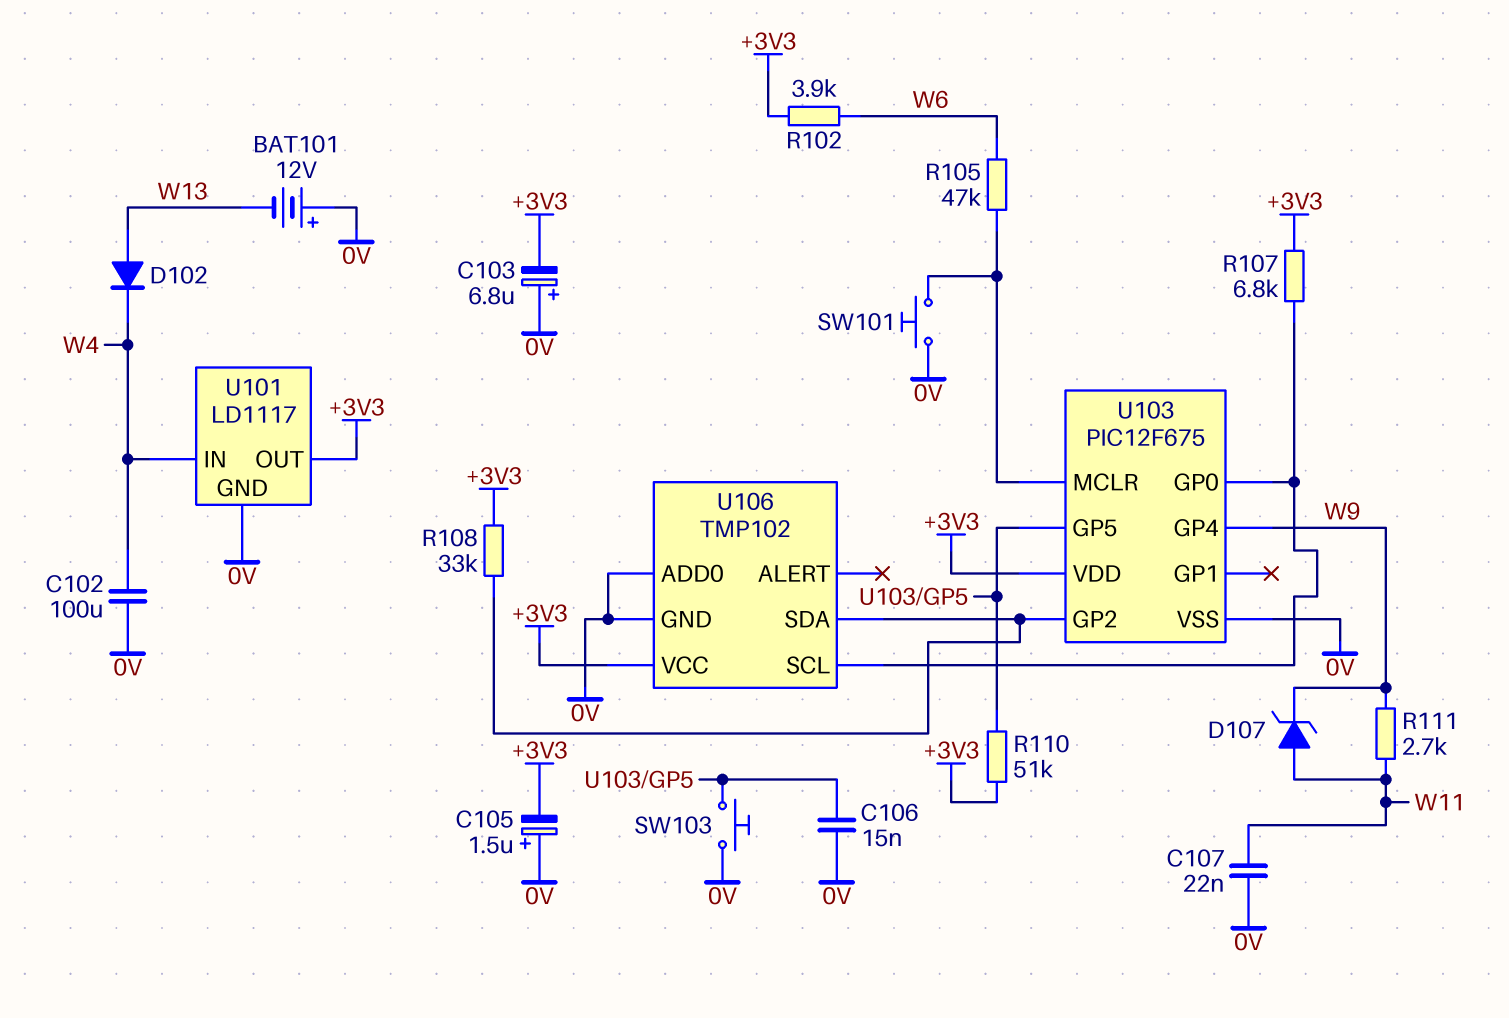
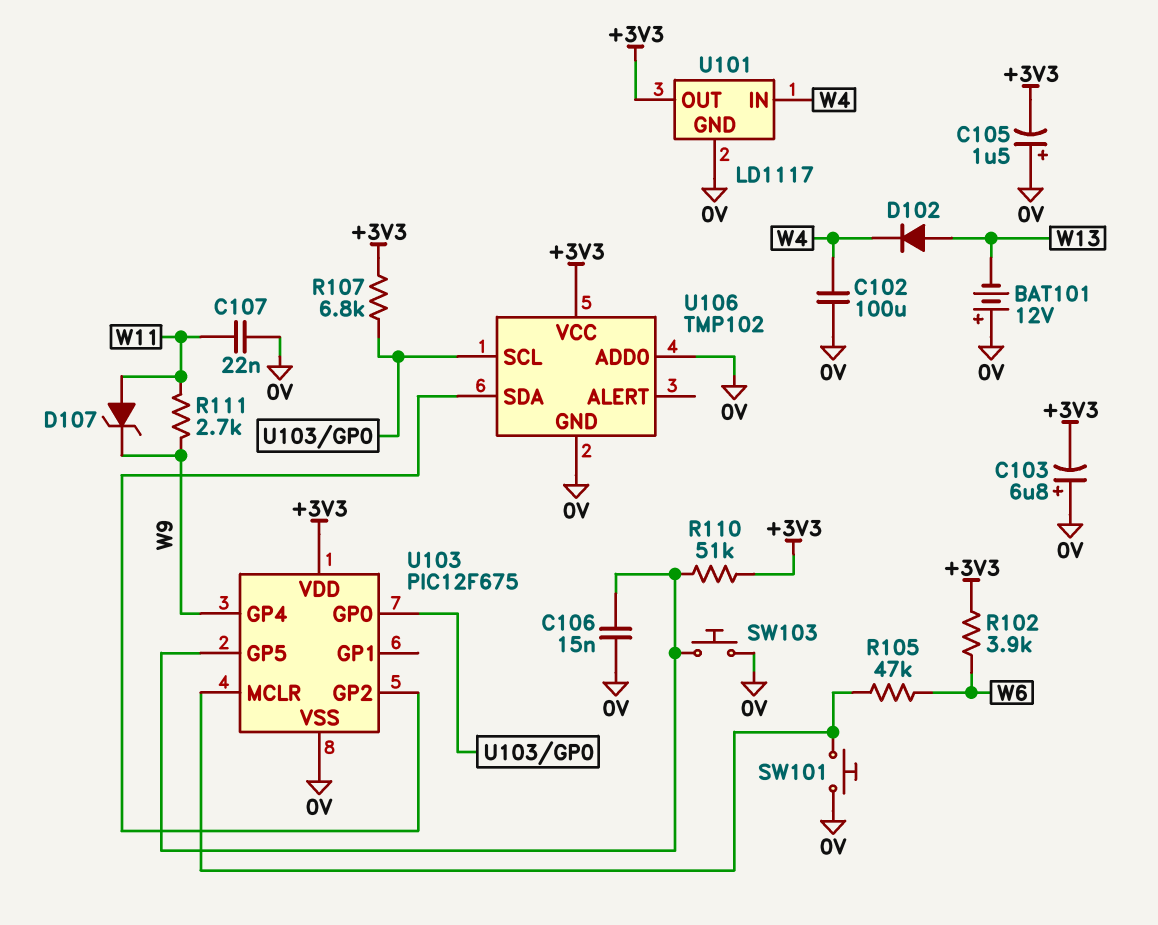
R108: 33k (+3V3, U103/GP2) -> none

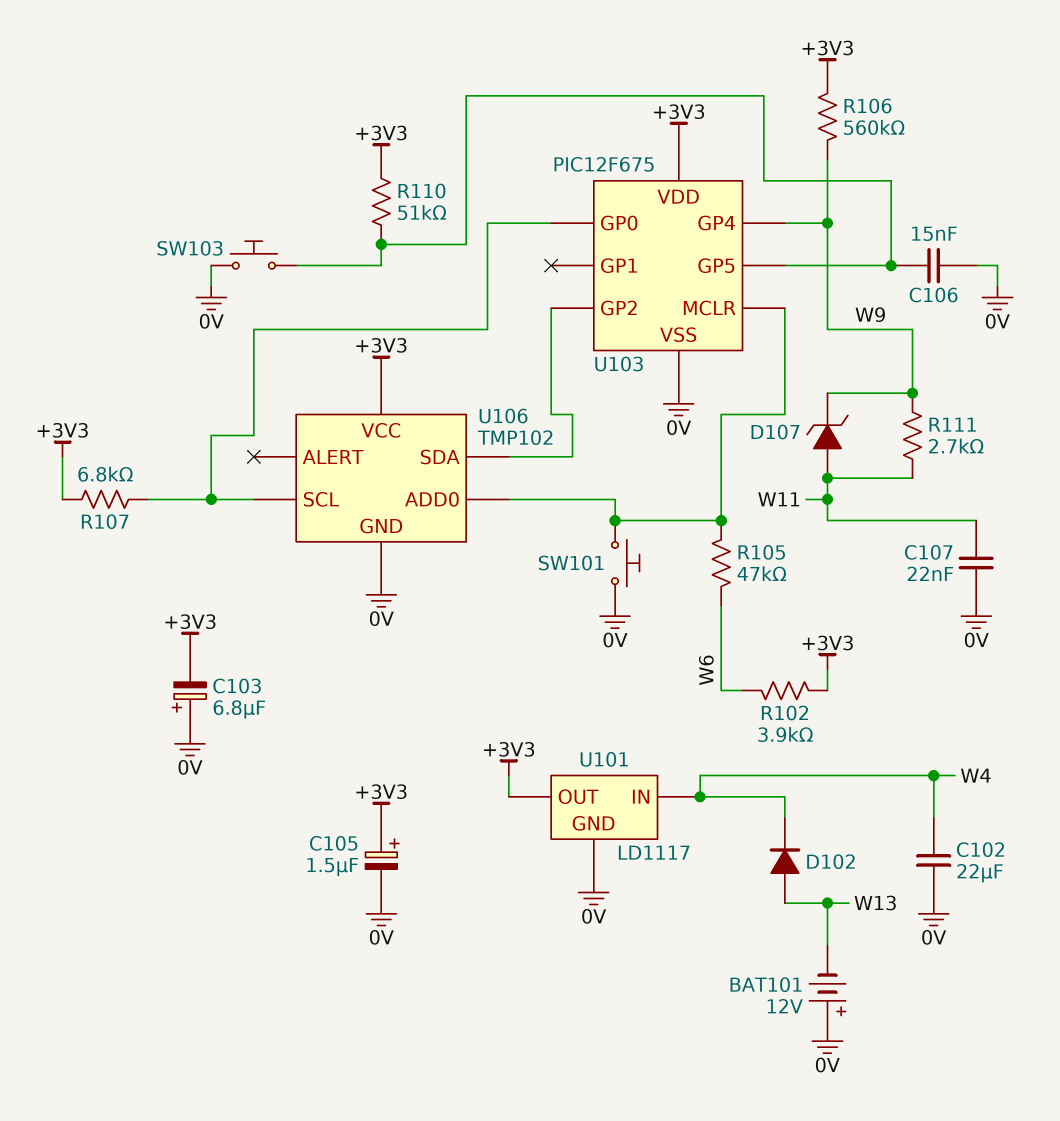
C102: 100uF (0V, W4) -> 22uF (0V, W4)
C105: 1.5uF (plus 0V, minus +3V3) -> 1.5uF (plus +3V3, minus 0V)
R106: none -> 560k (+3V3, W9)
U106 pin ADD0: 0V -> U103/MCLR

